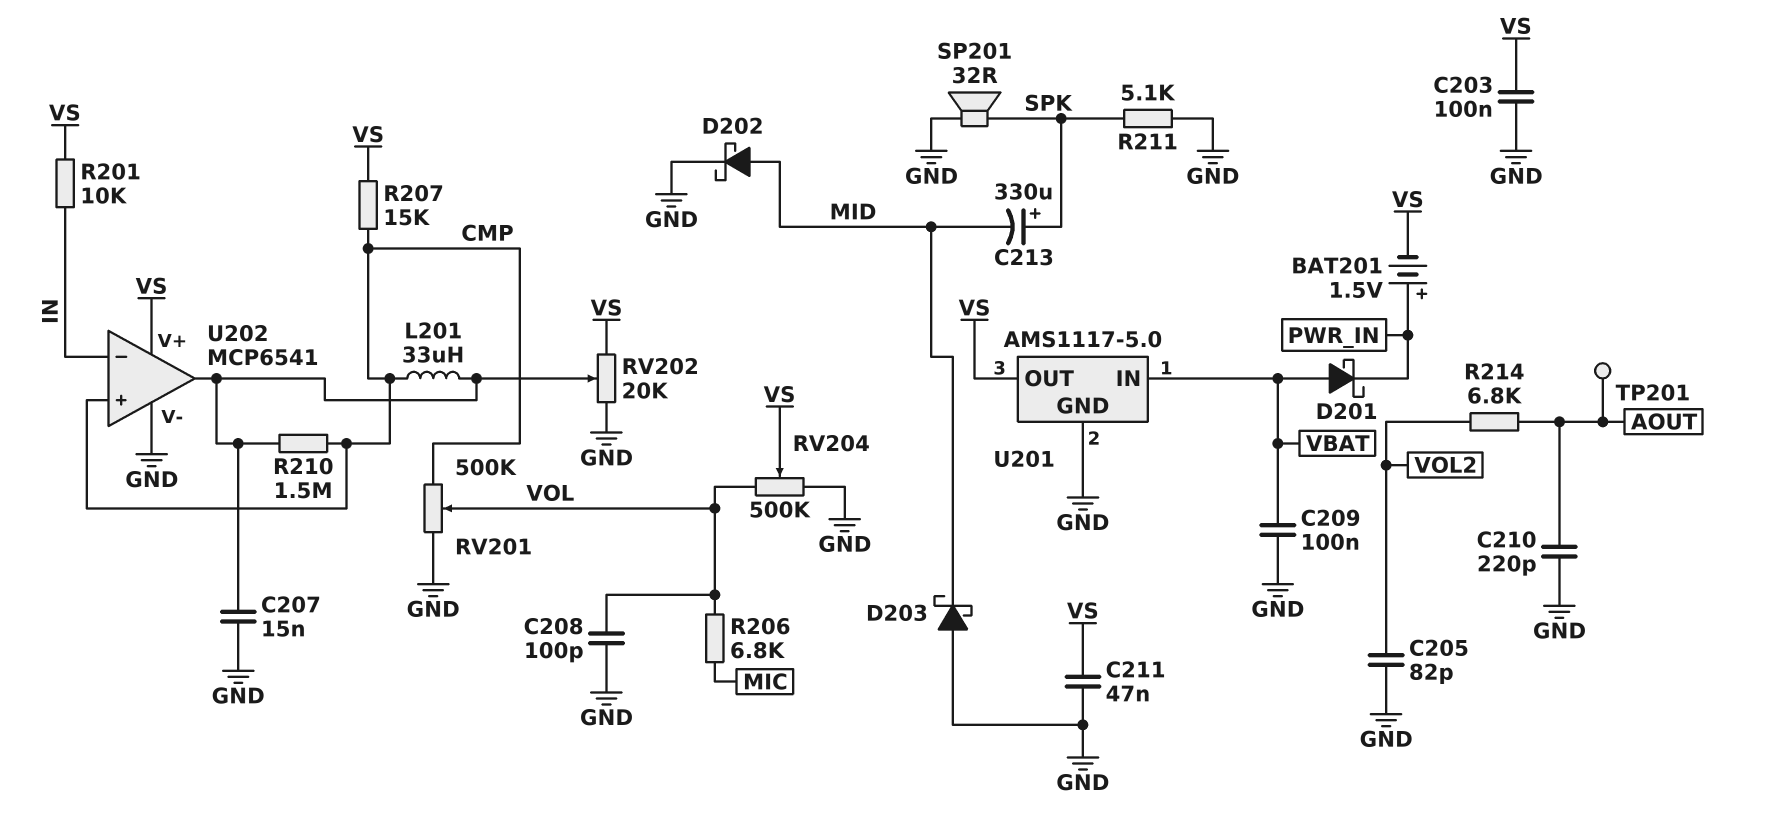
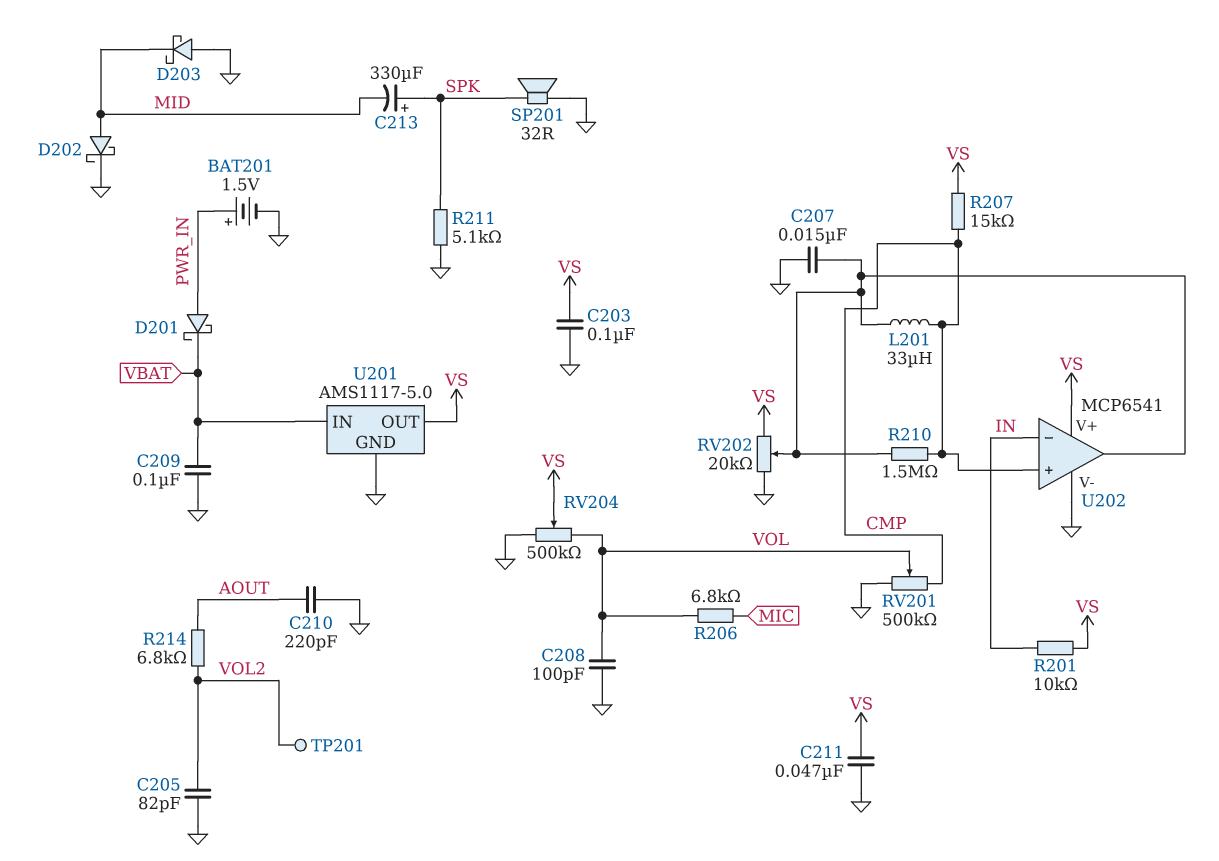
BAT201: 1.5V (plus PWR_IN, minus VS) -> 1.5V (plus PWR_IN, minus GND)
D201: schottky (A VBAT, K PWR_IN) -> schottky (A PWR_IN, K VBAT)
TP201: test point (AOUT) -> test point (VOL2)

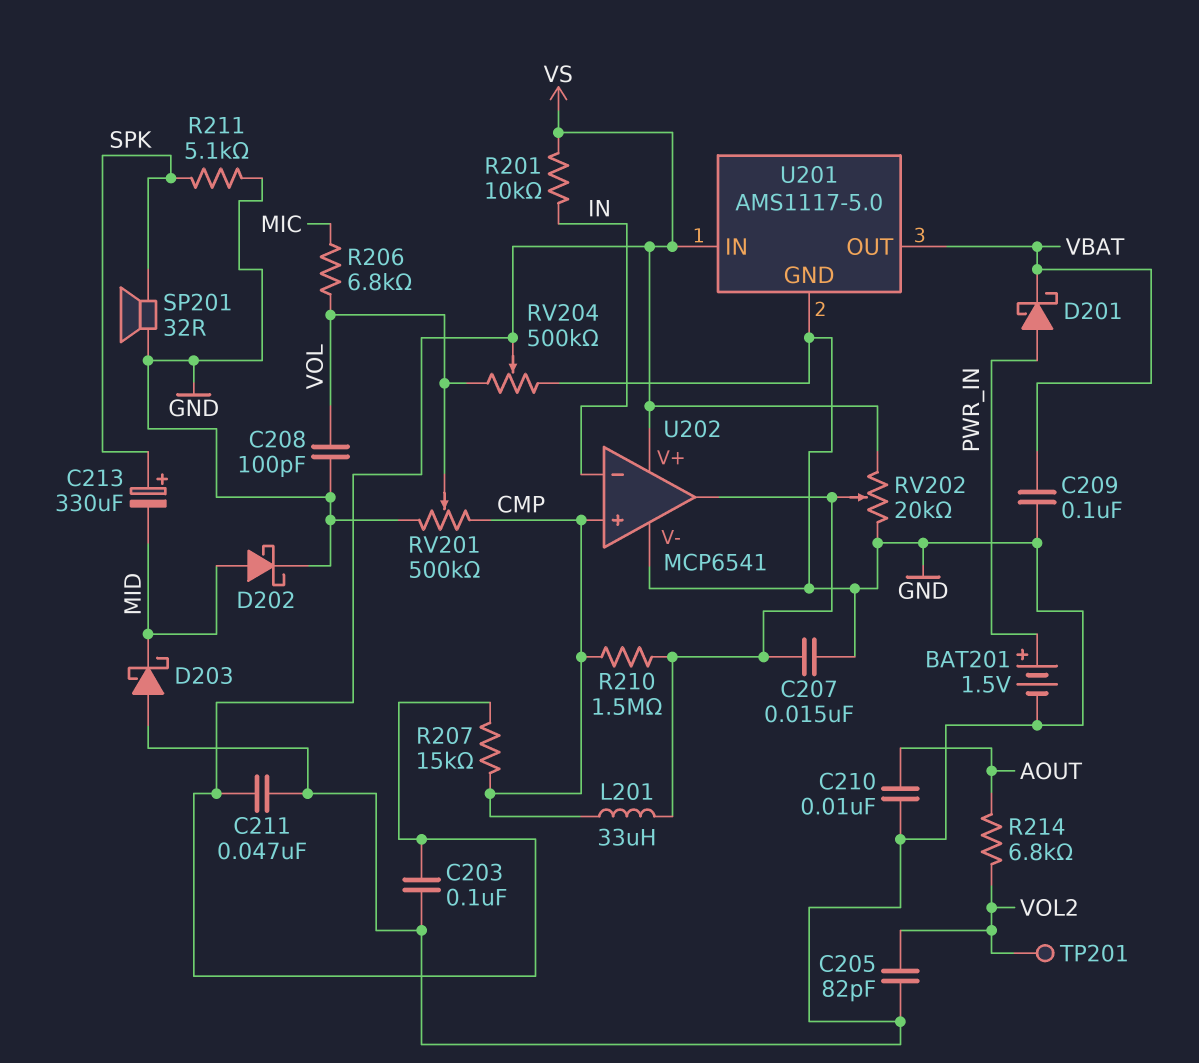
C210: 220pF (AOUT, GND) -> 10nF (AOUT, GND)
U201 pin IN: VBAT -> VS
U201 pin OUT: VS -> VBAT

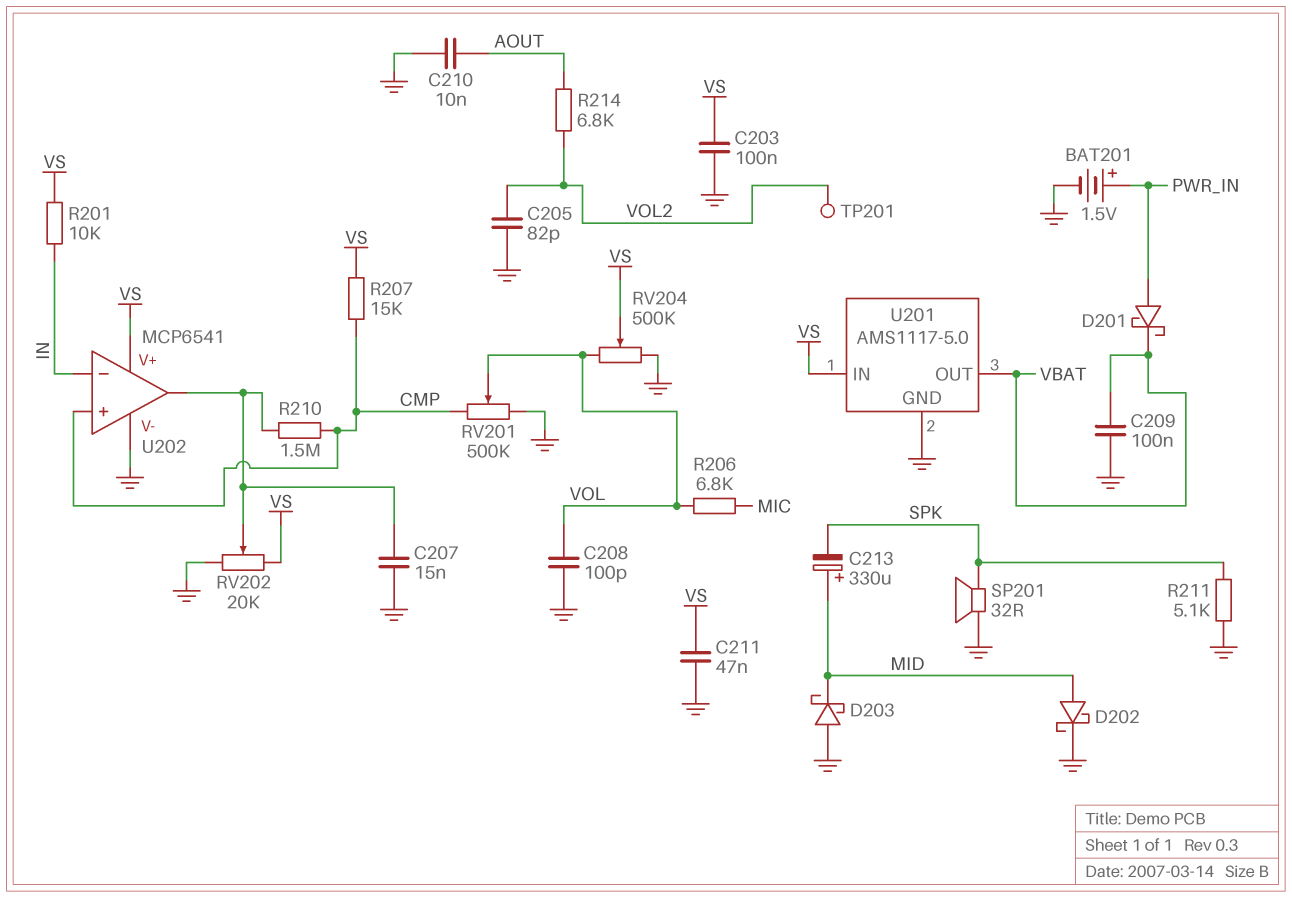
C213: 330uF (plus SPK, minus MID) -> 330uF (plus MID, minus SPK)
L201: 33uH (CMP, U202/out) -> none

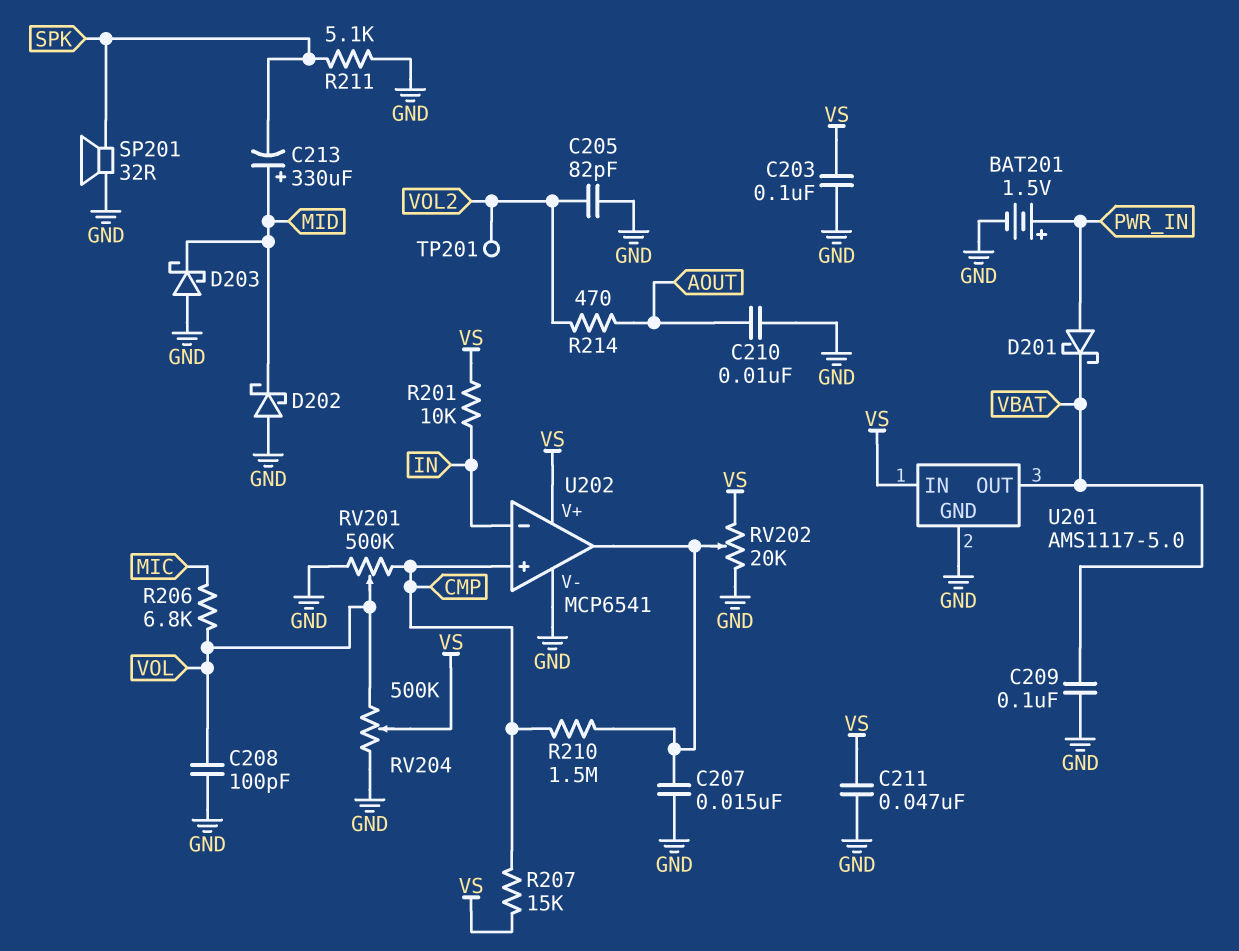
D202: schottky (A MID, K GND) -> schottky (A GND, K MID)
R214: 6.8k (AOUT, VOL2) -> 470 (AOUT, VOL2)

